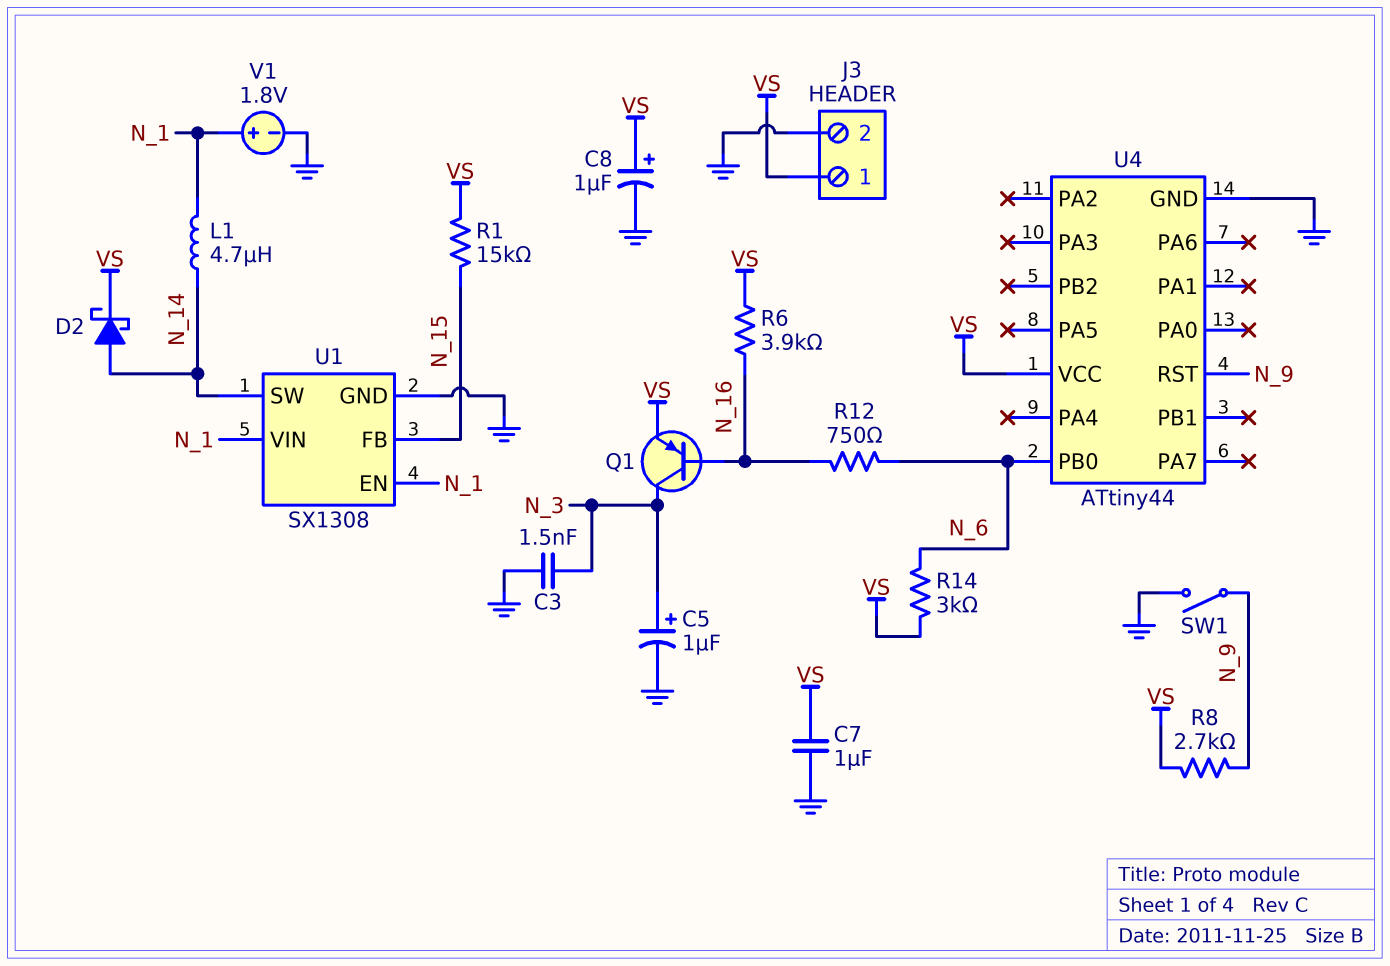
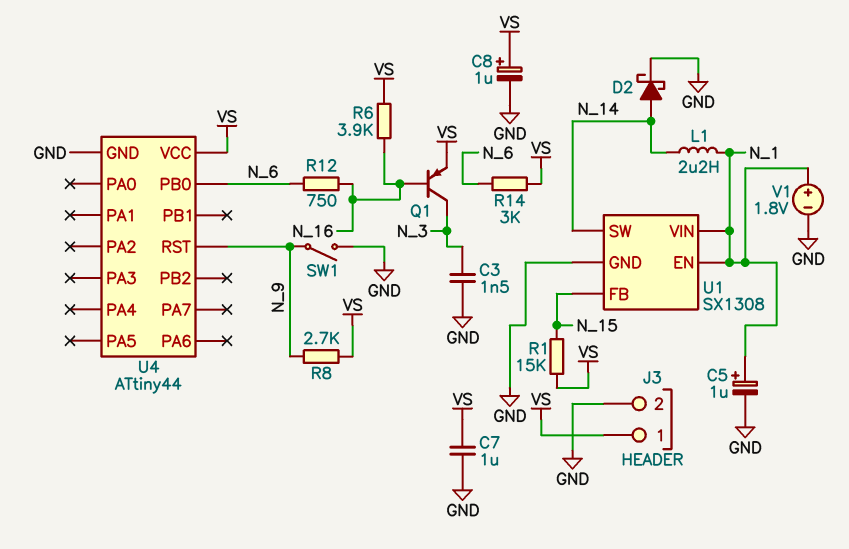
C5: 1uF (plus N_3, minus GND) -> 1uF (plus N_1, minus GND)
D2: schottky (A N_14, K VS) -> schottky (A N_14, K GND)
L1: 4.7uH (N_1, N_14) -> 2.2uH (N_1, N_14)

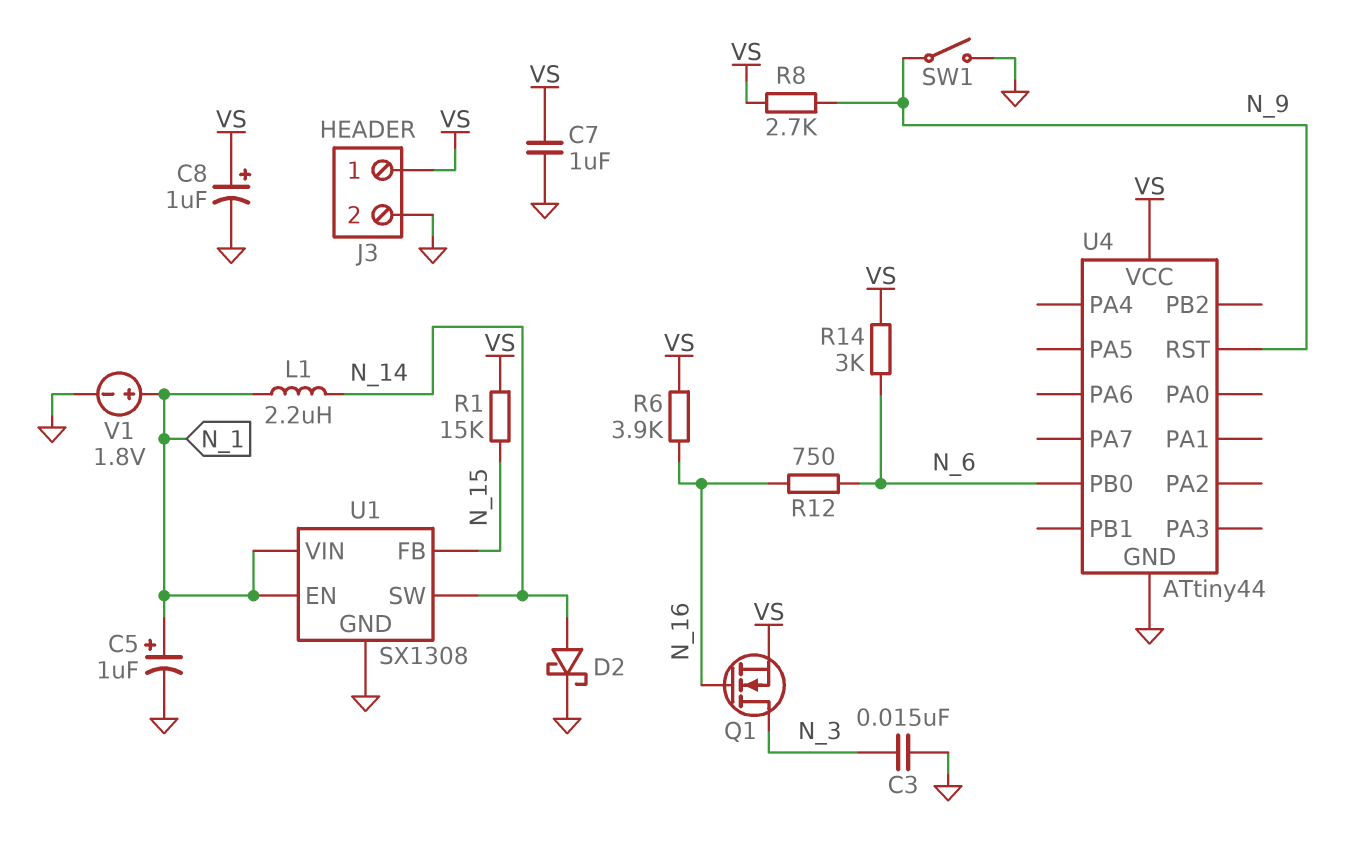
C3: 1.5nF (GND, N_3) -> 15nF (GND, N_3)
Q1: PNP (B N_16, C N_3, E VS) -> NMOS (G N_16, D N_3, S VS)

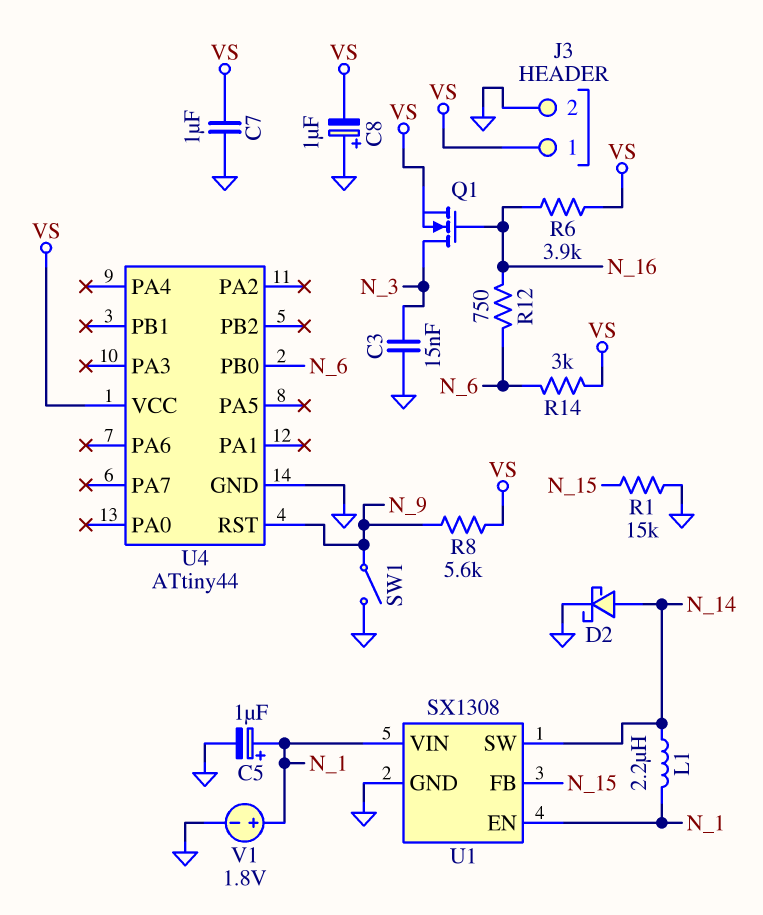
C8: 1uF (plus VS, minus GND) -> 1uF (plus GND, minus VS)
R1: 15k (N_15, VS) -> 15k (GND, N_15)
R8: 2.7k (N_9, VS) -> 5.6k (N_9, VS)

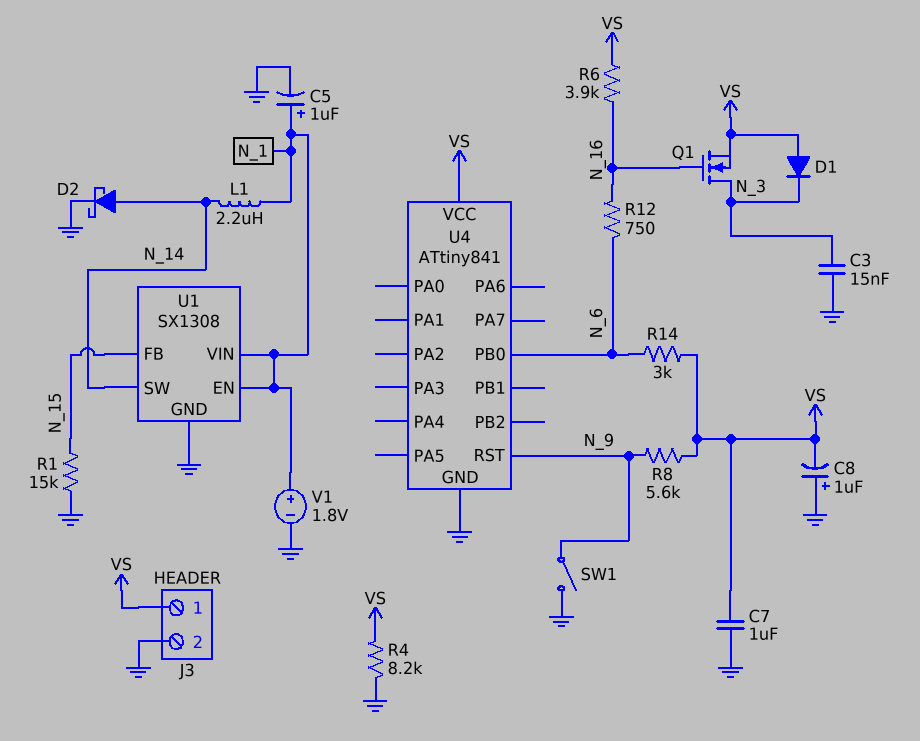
D1: none -> diode (A VS, K N_3)
R4: none -> 8.2k (GND, VS)
U4: ATtiny44 -> ATtiny841

